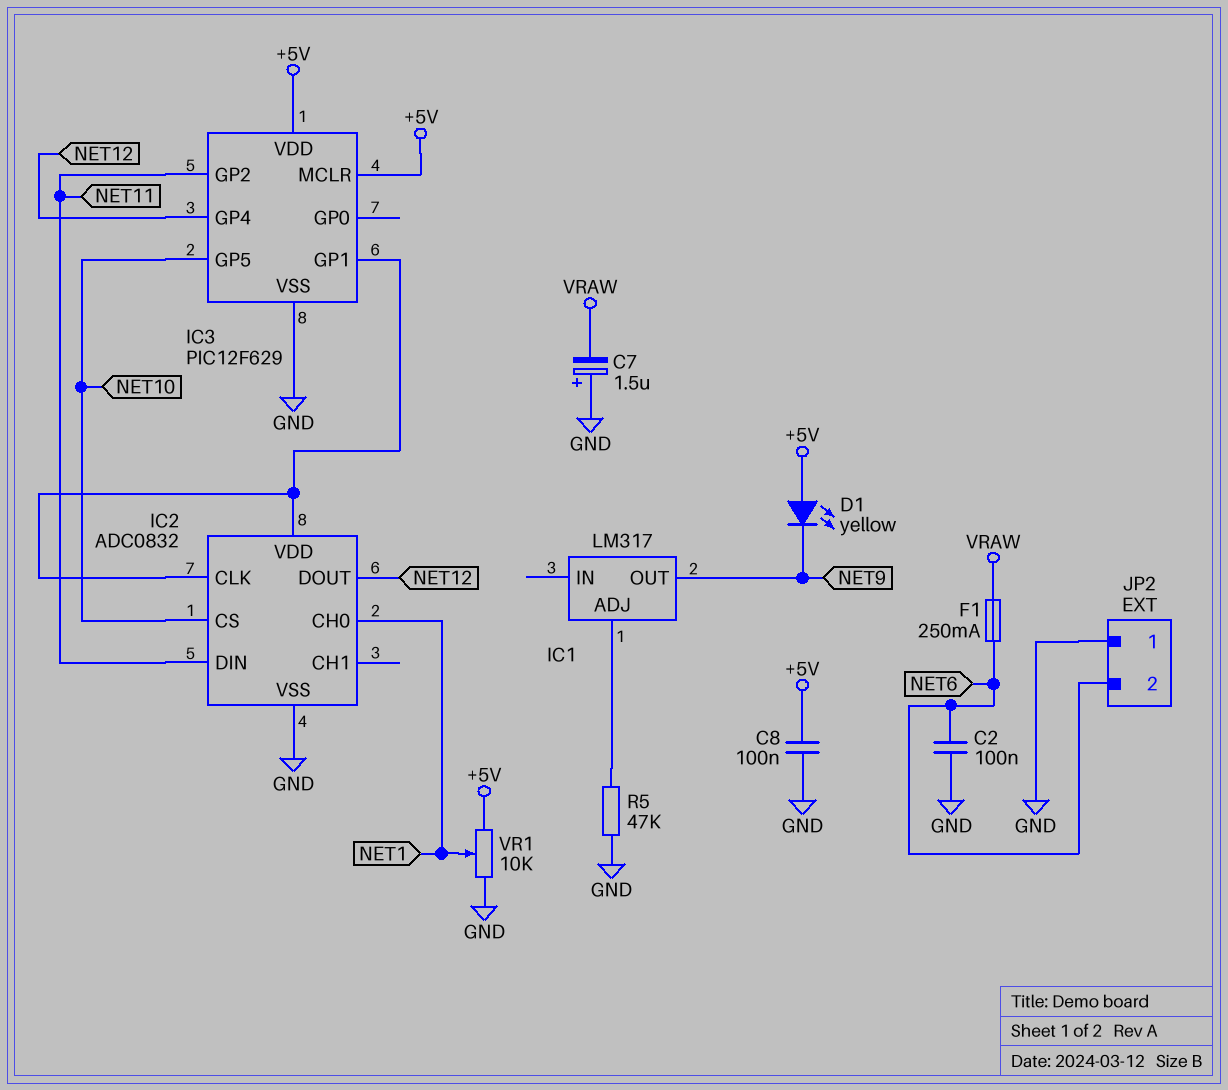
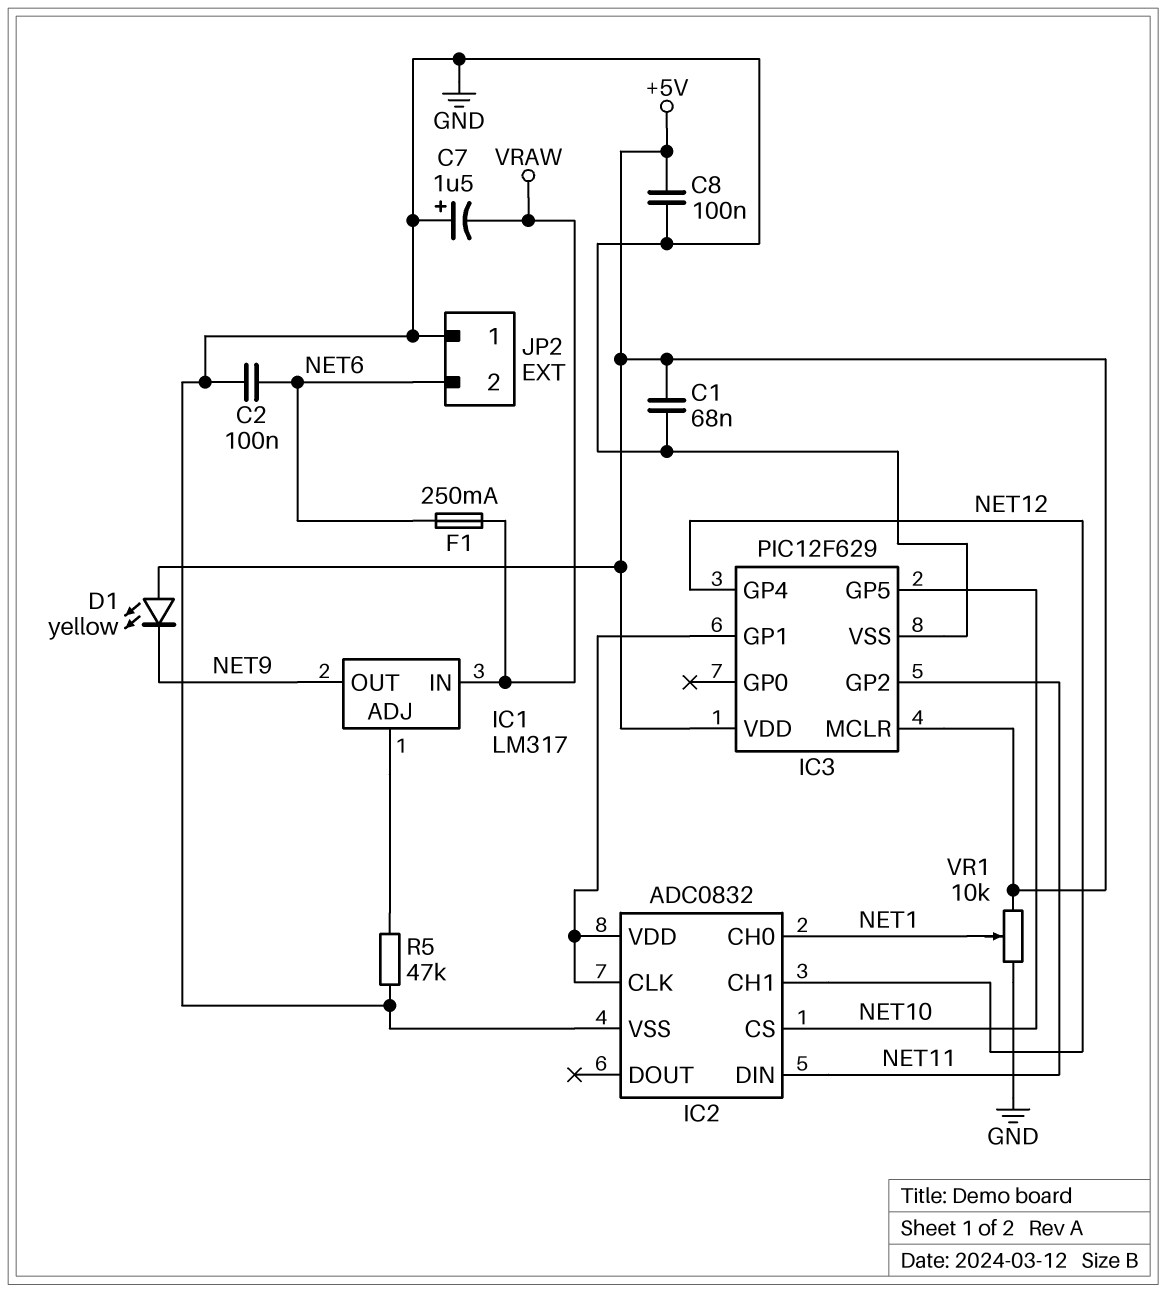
C1: none -> 68nF (+5V, GND)
IC1 pin IN: none -> VRAW
IC2 pin CH1: none -> NET12
IC2 pin DOUT: NET12 -> none

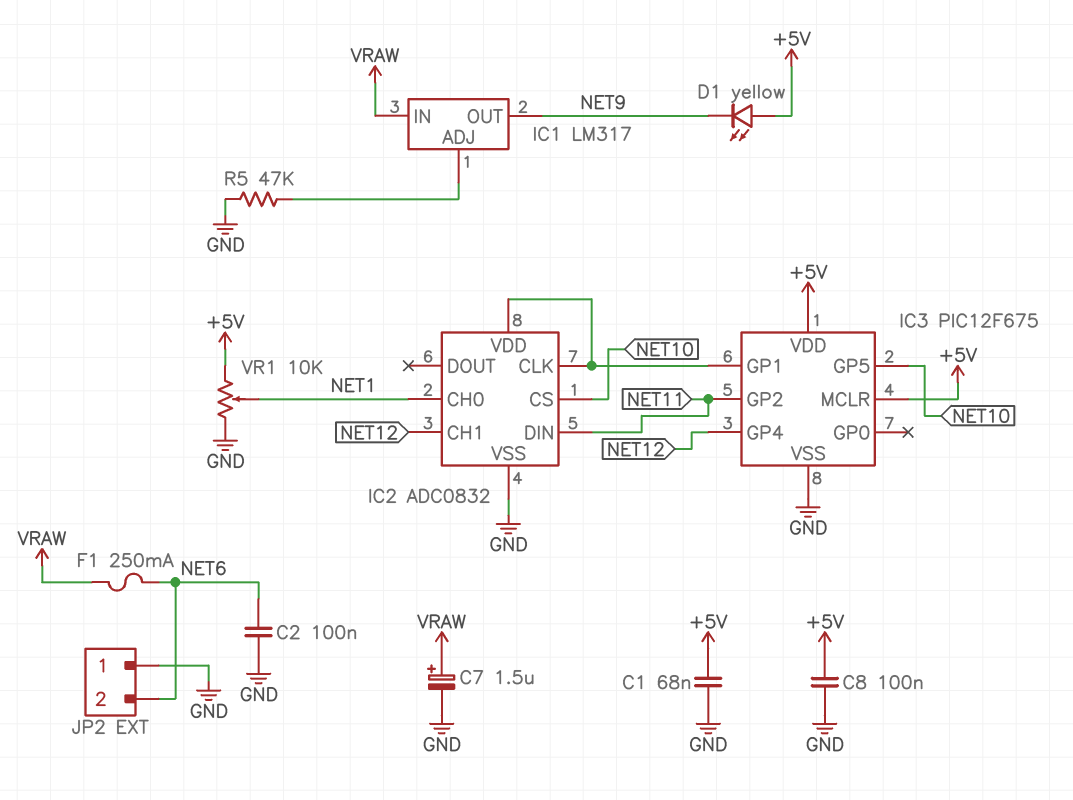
C7: 1.5uF (plus GND, minus VRAW) -> 1.5uF (plus VRAW, minus GND)
IC3: PIC12F629 -> PIC12F675

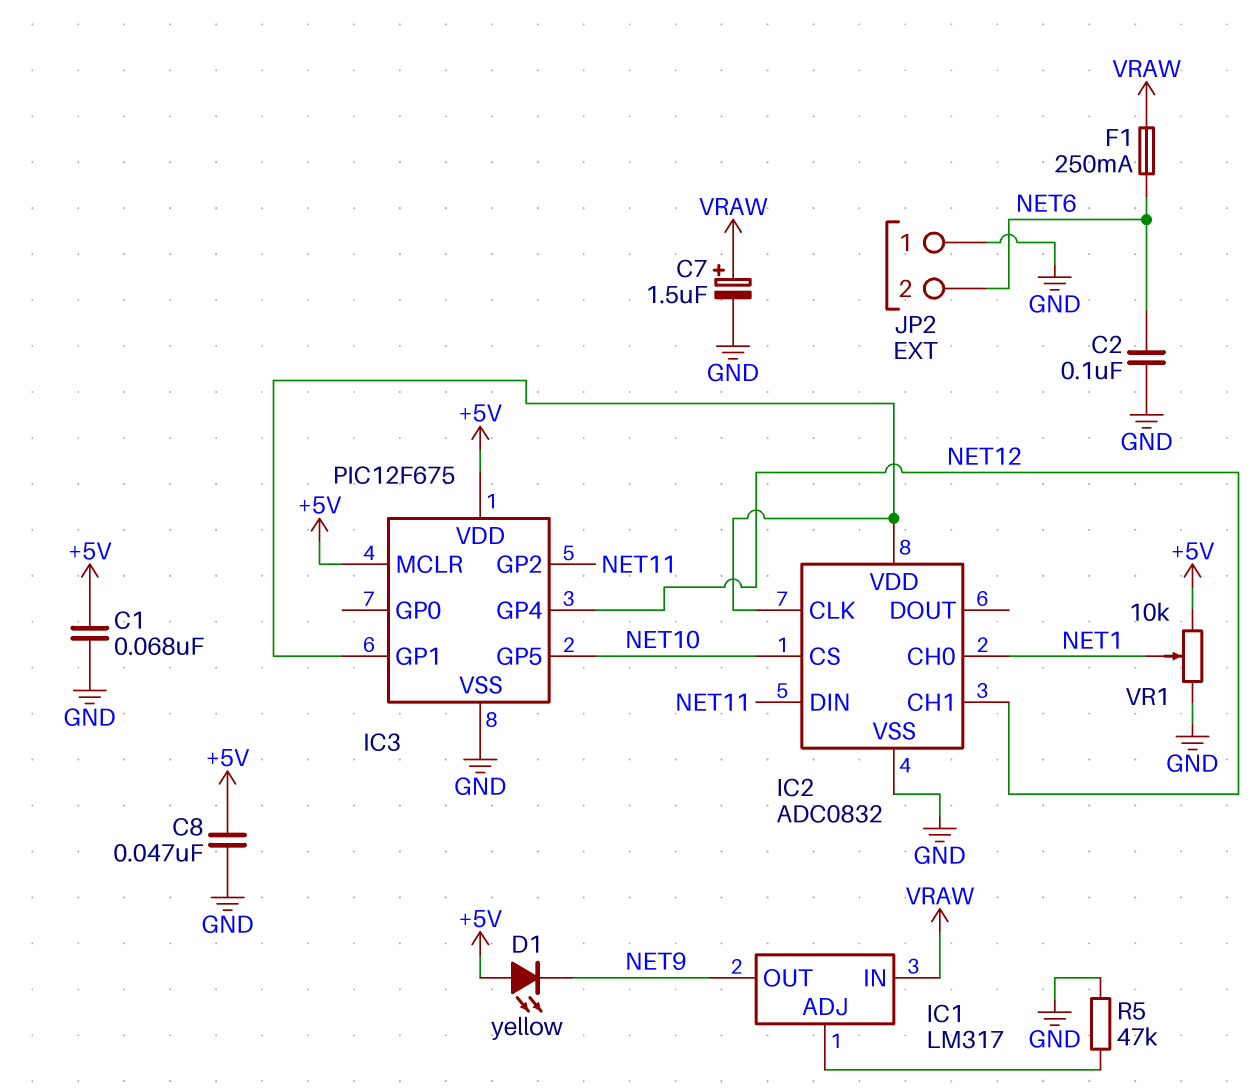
C8: 100nF (+5V, GND) -> 47nF (+5V, GND)

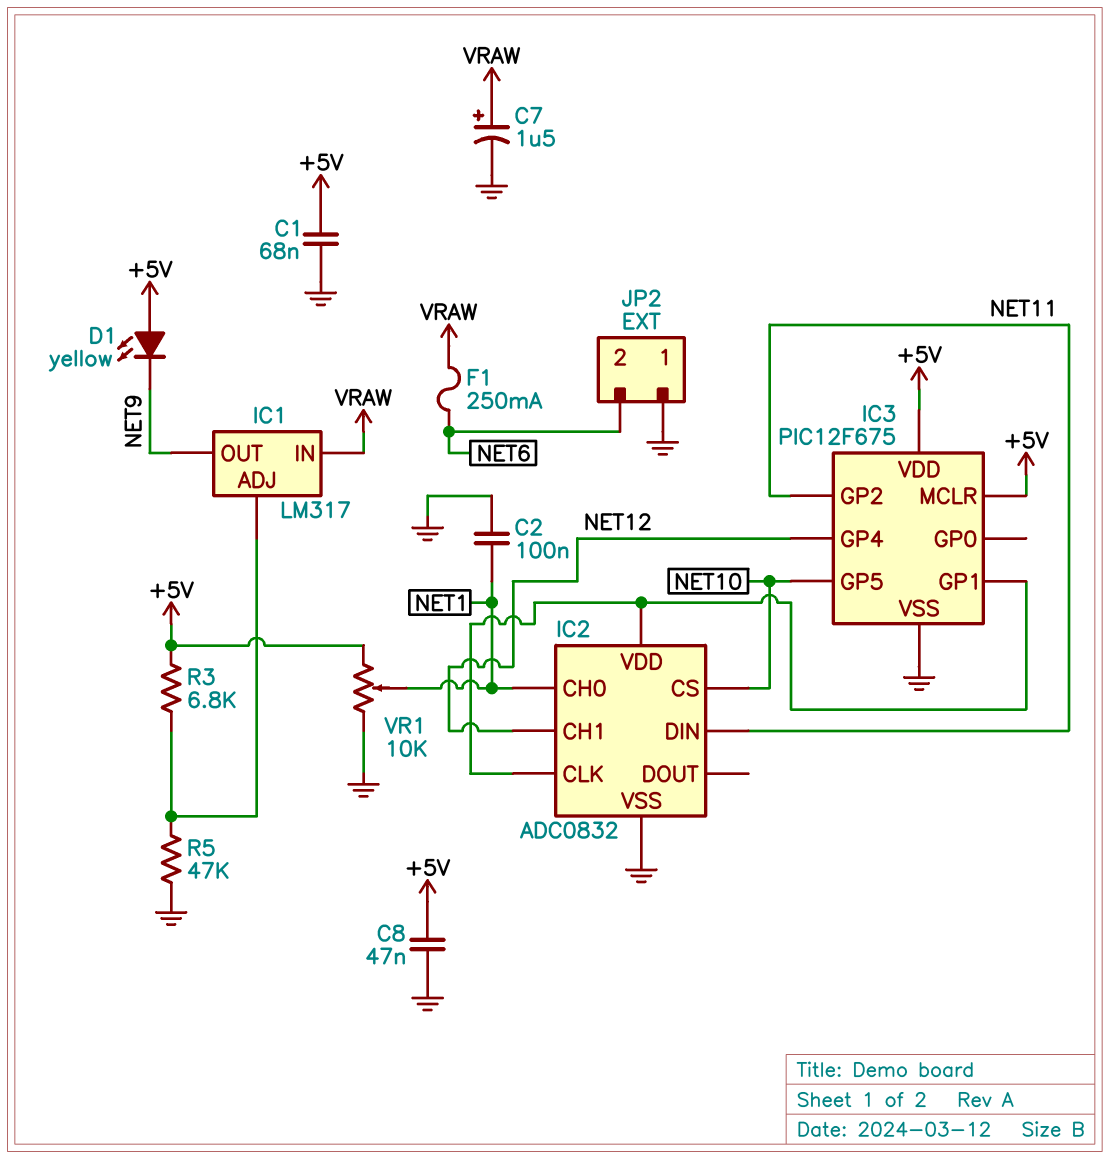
C2: 100nF (GND, NET6) -> 100nF (GND, NET1)
R3: none -> 6.8k (+5V, IC1/ADJ)

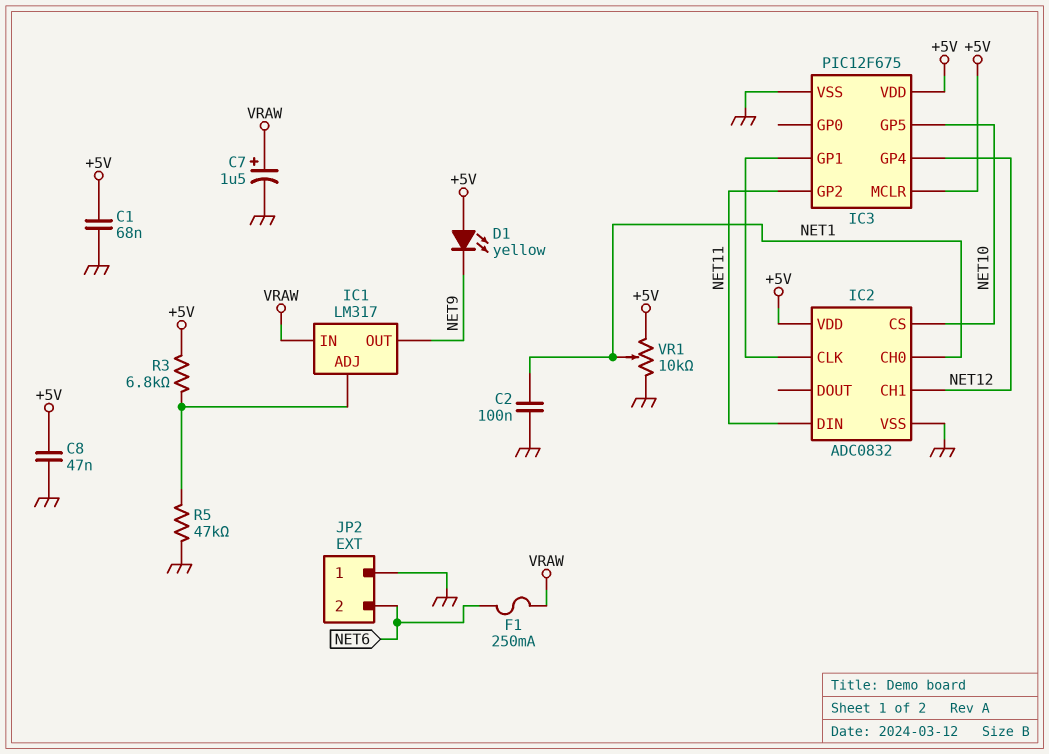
IC2 pin VDD: IC2/CLK -> +5V

